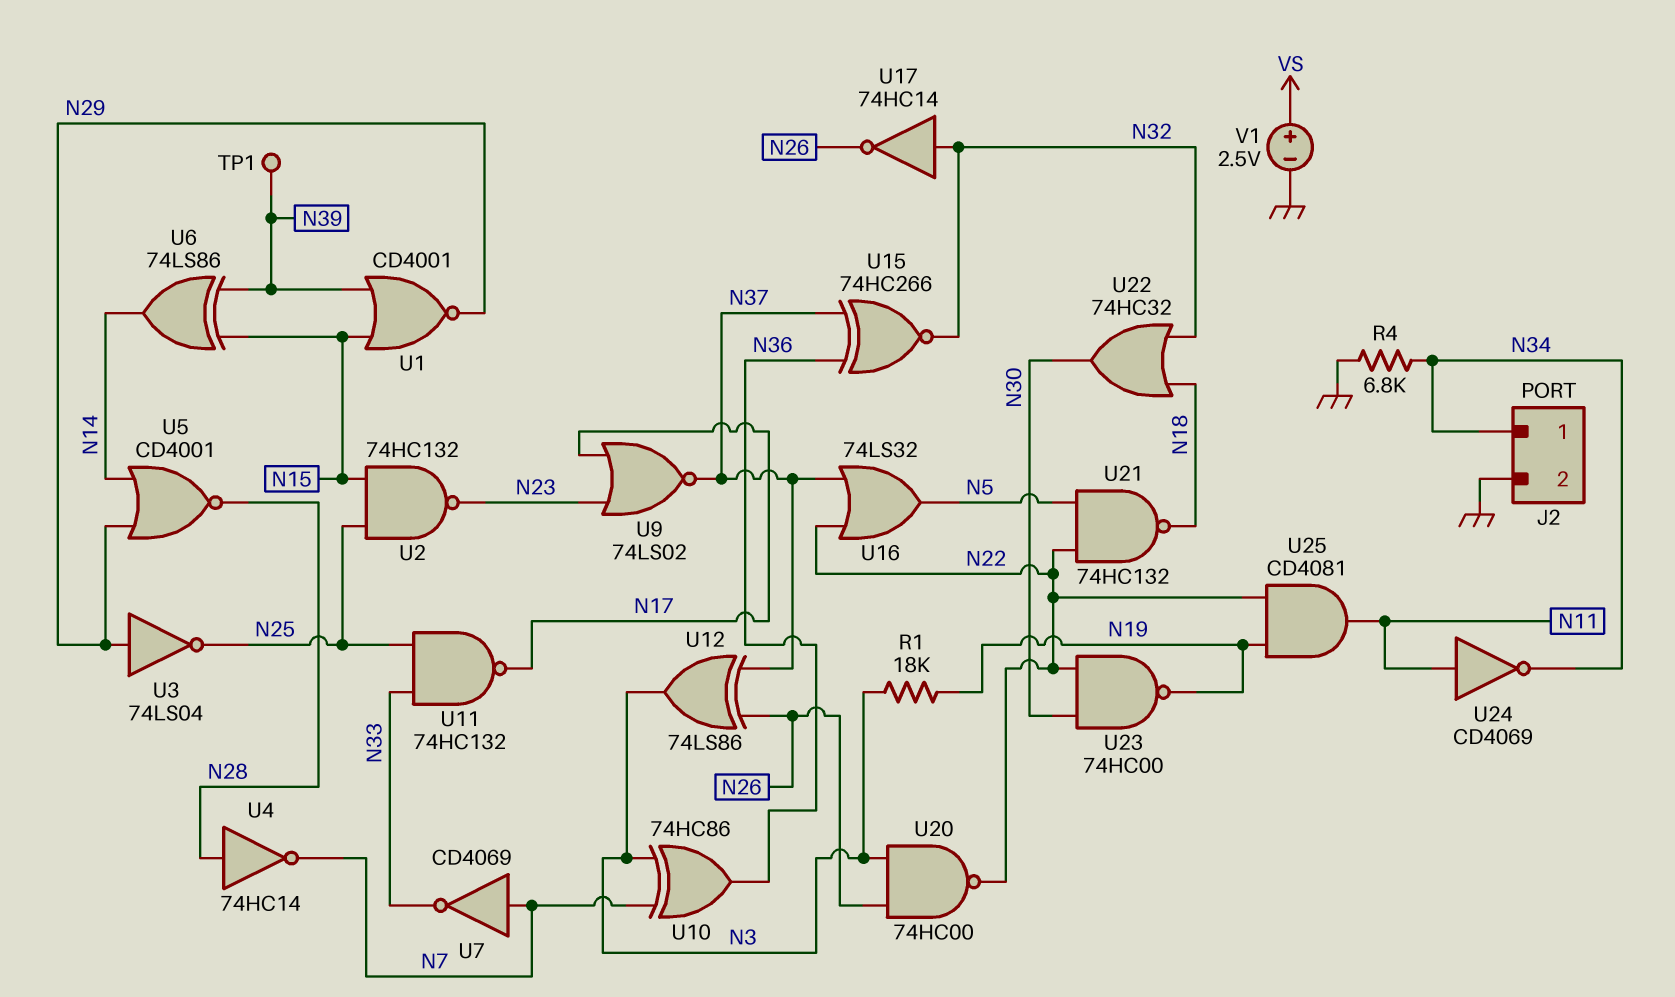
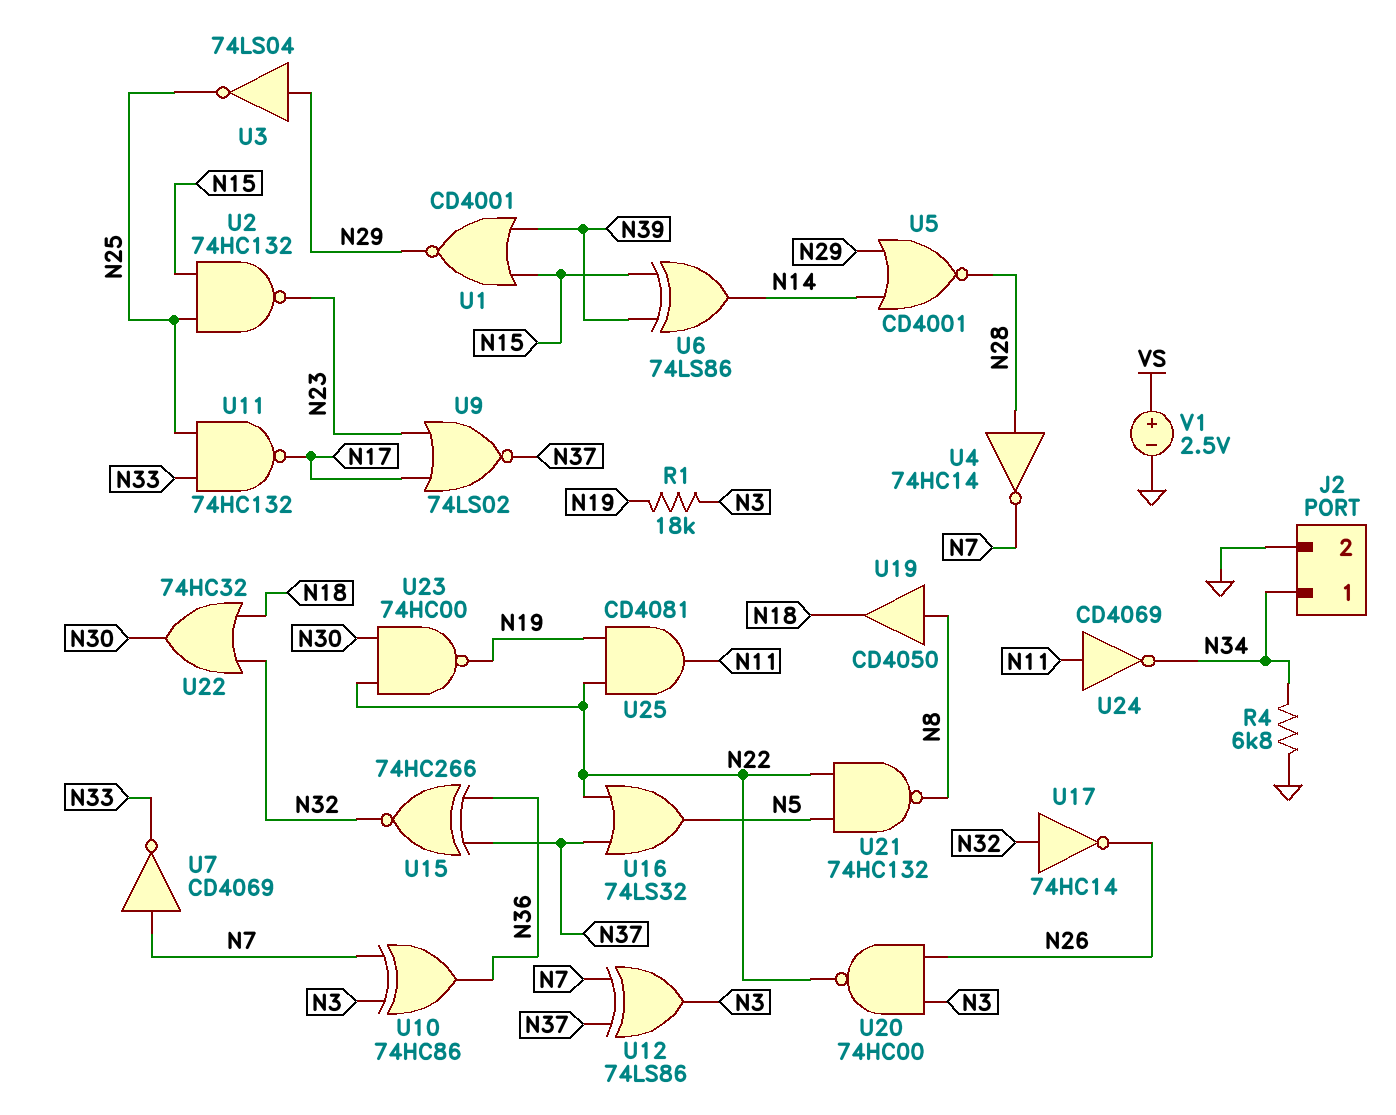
TP1: test point (N39) -> none
U12: XOR 74LS86 (in N26, in N37, out N3) -> XOR 74LS86 (in N7, in N37, out N3)
U19: none -> buffer CD4050 (in N8, out N18)
U21: NAND 74HC132 (in N5, in N22, out N18) -> NAND 74HC132 (in N5, in N22, out N8)

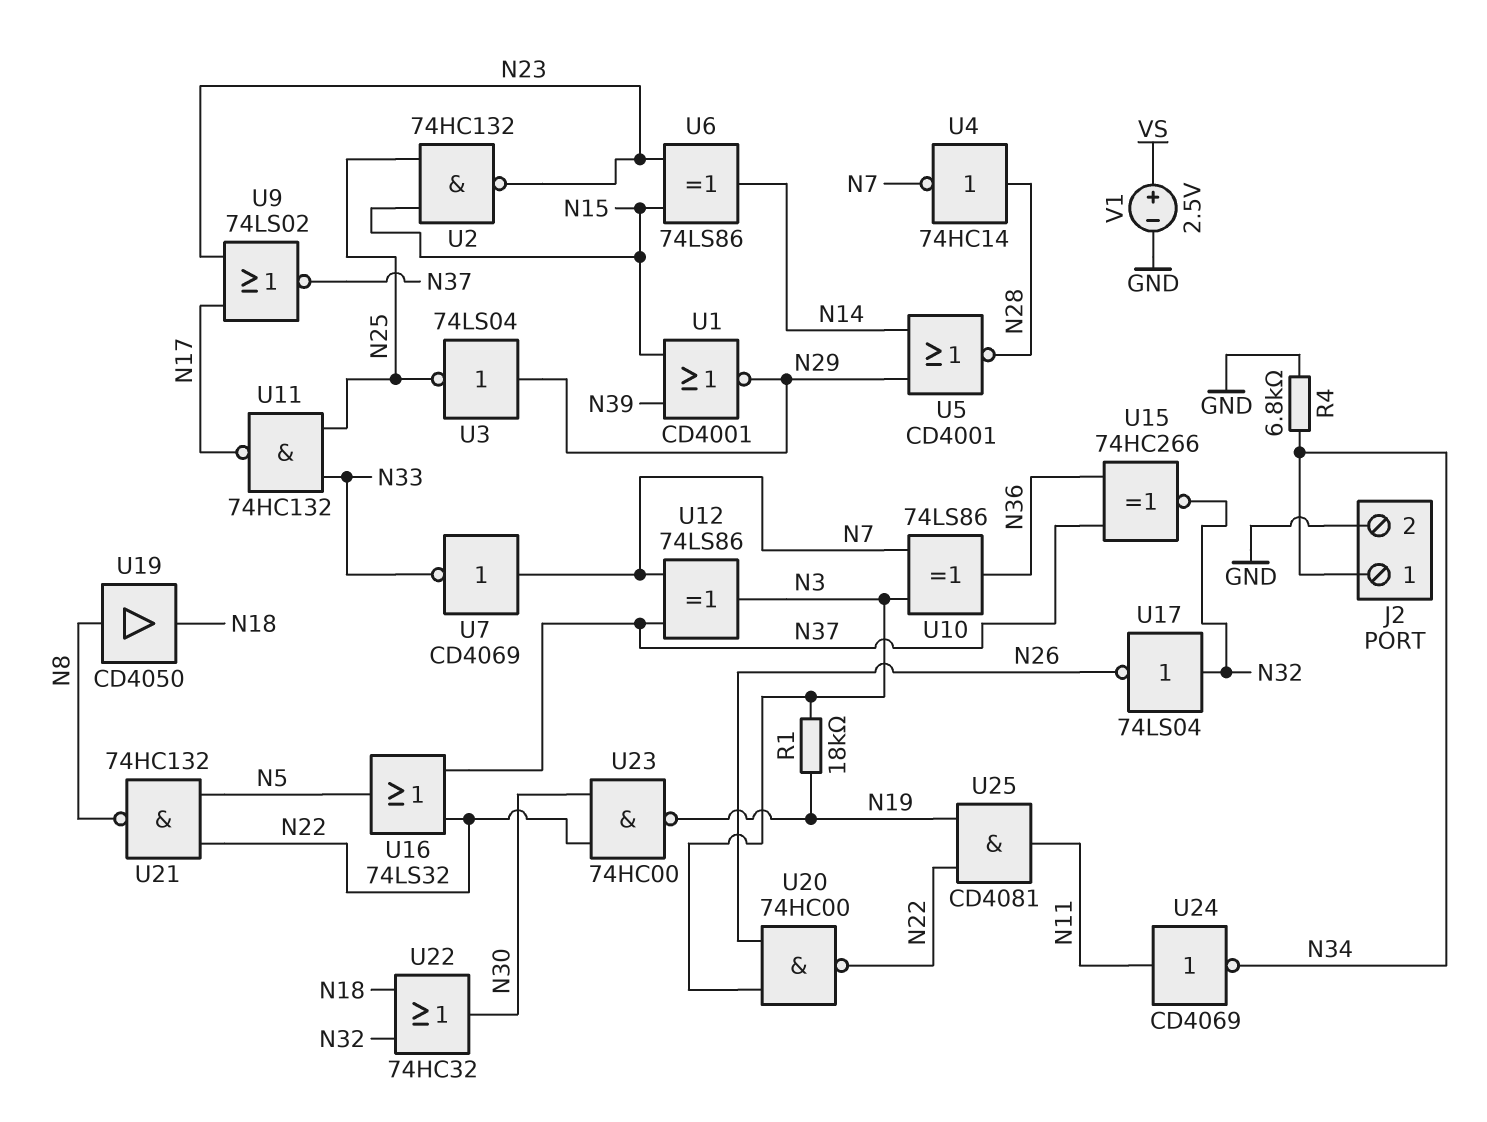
U6: XOR 74LS86 (in N15, in N39, out N14) -> XOR 74LS86 (in N15, in N23, out N14)
U10: XOR 74HC86 (in N3, in N7, out N36) -> XOR 74LS86 (in N3, in N7, out N36)
U17: NOT 74HC14 (in N32, out N26) -> NOT 74LS04 (in N32, out N26)

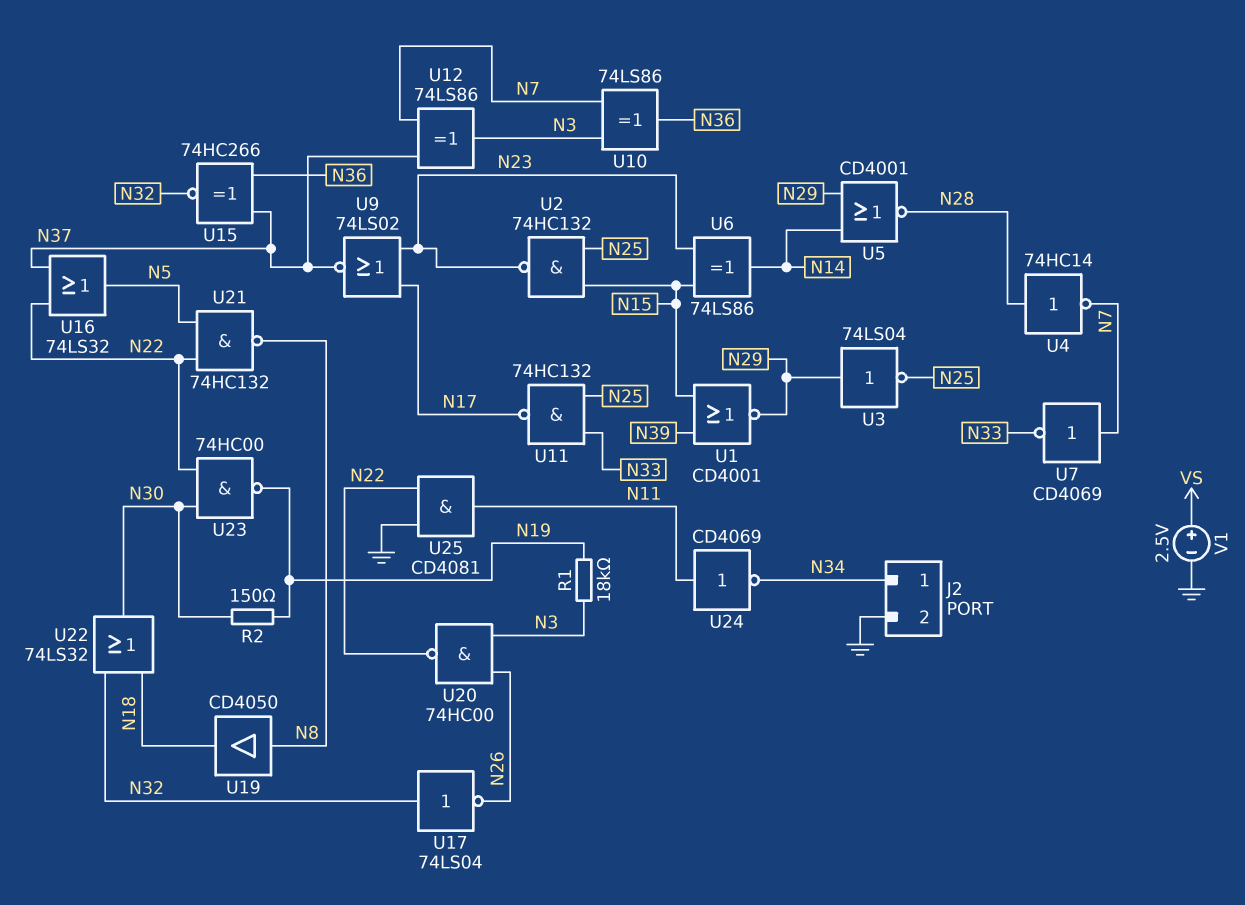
R2: none -> 150 (N19, N30)
R4: 6.8k (GND, N34) -> none
U22: OR 74HC32 (in N18, in N32, out N30) -> OR 74LS32 (in N18, in N32, out N30)
U25: AND CD4081 (in N19, in N22, out N11) -> AND CD4081 (in GND, in N22, out N11)

